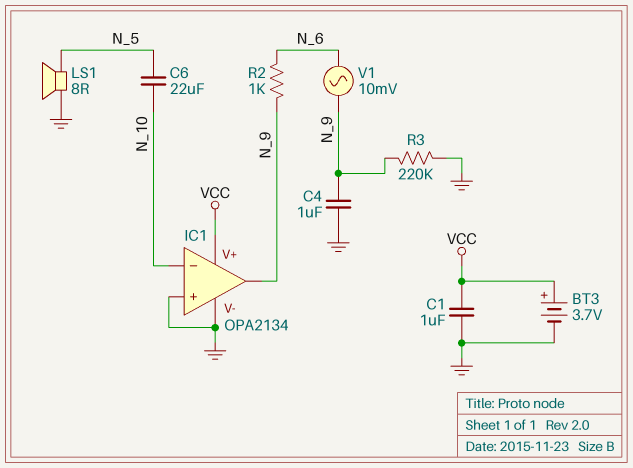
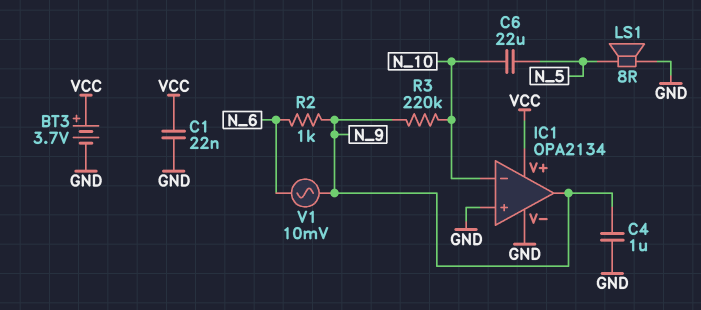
C1: 1uF (GND, VCC) -> 22nF (GND, VCC)
R3: 220k (GND, N_9) -> 220k (N_9, N_10)

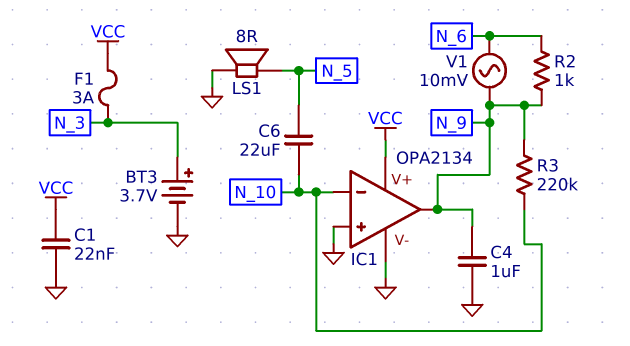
BT3: 3.7V (plus VCC, minus GND) -> 3.7V (plus N_3, minus GND)
F1: none -> 3A (N_3, VCC)

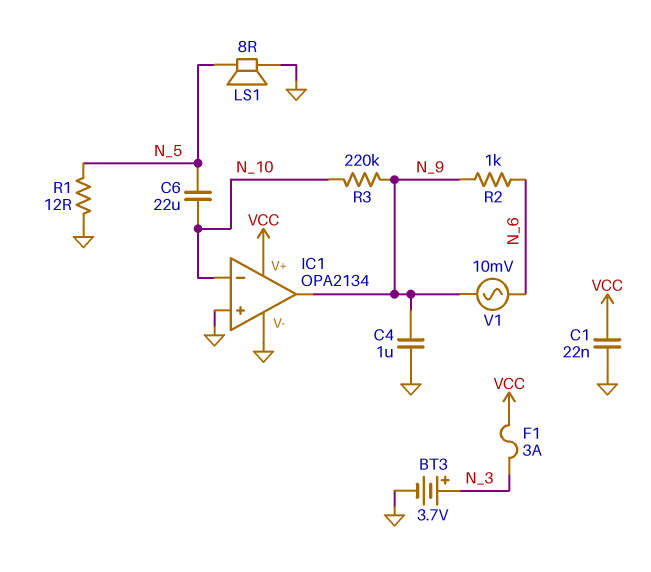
R1: none -> 12 (GND, N_5)

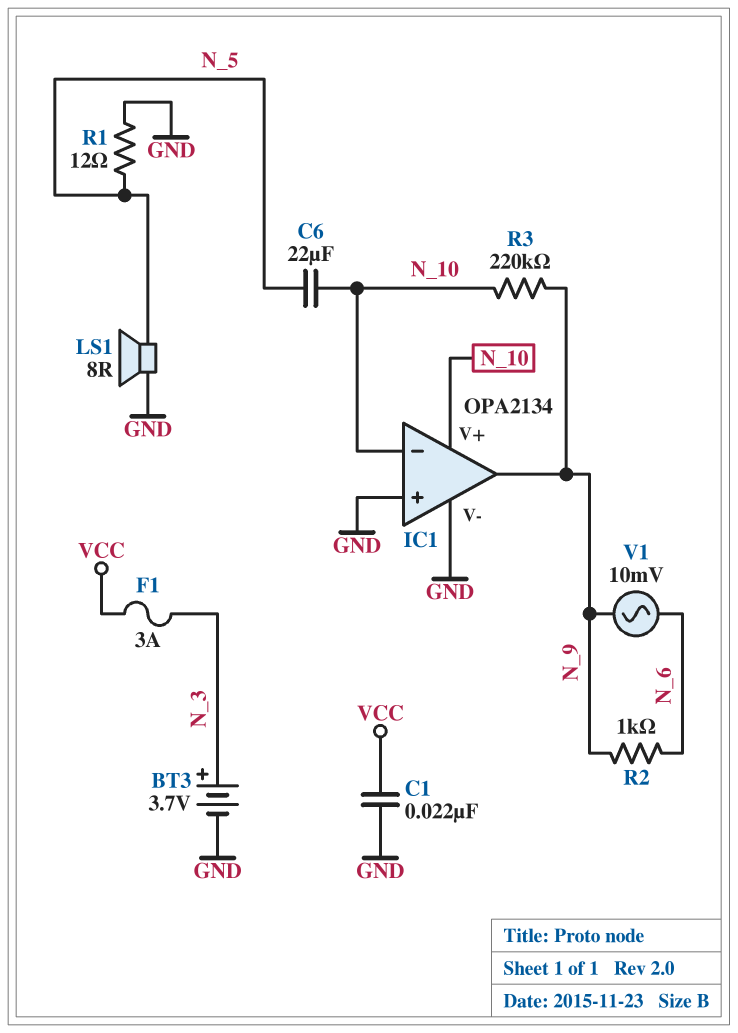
C4: 1uF (GND, N_9) -> none
IC1 pin V+: VCC -> N_10

